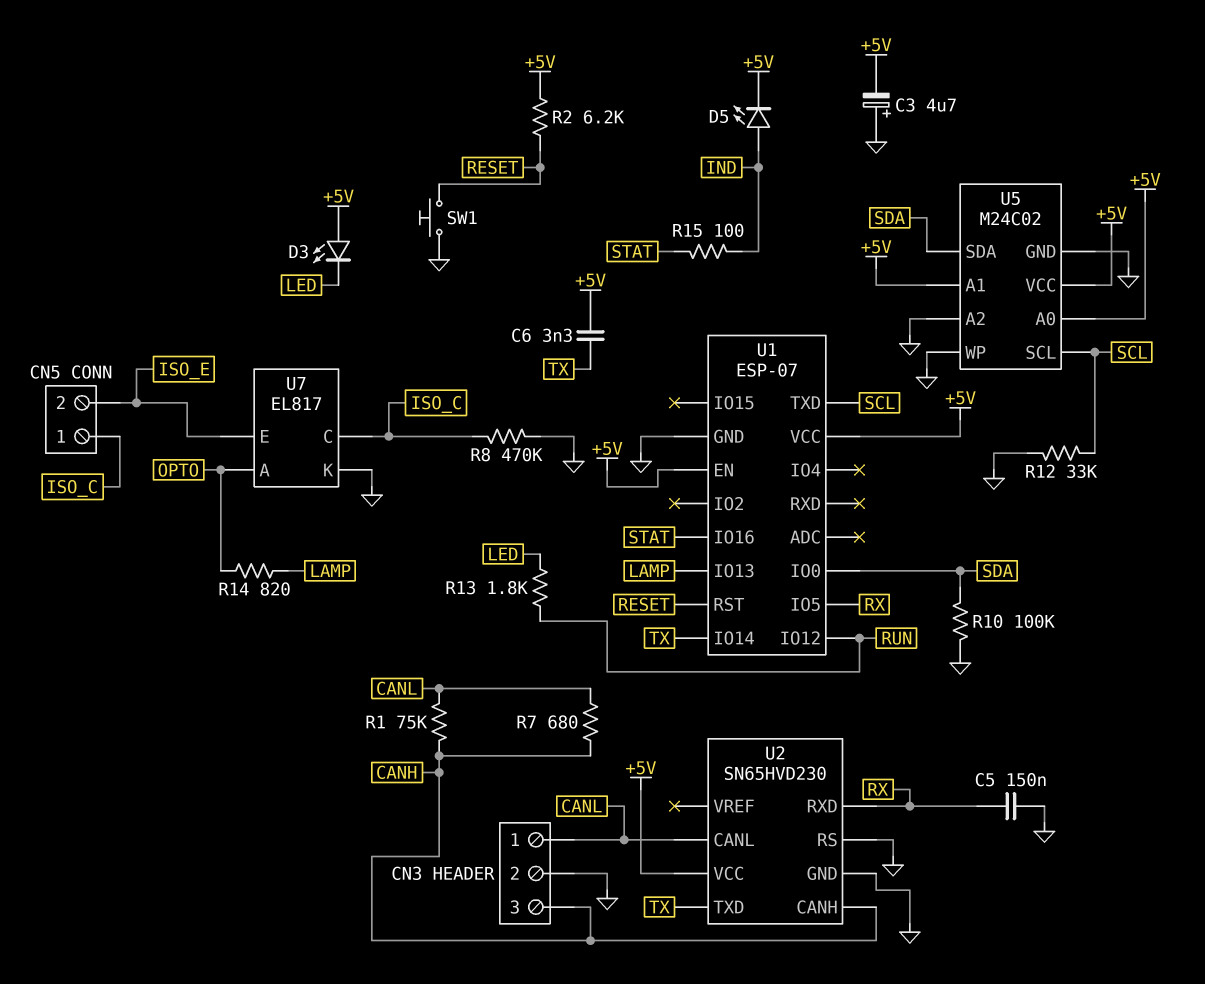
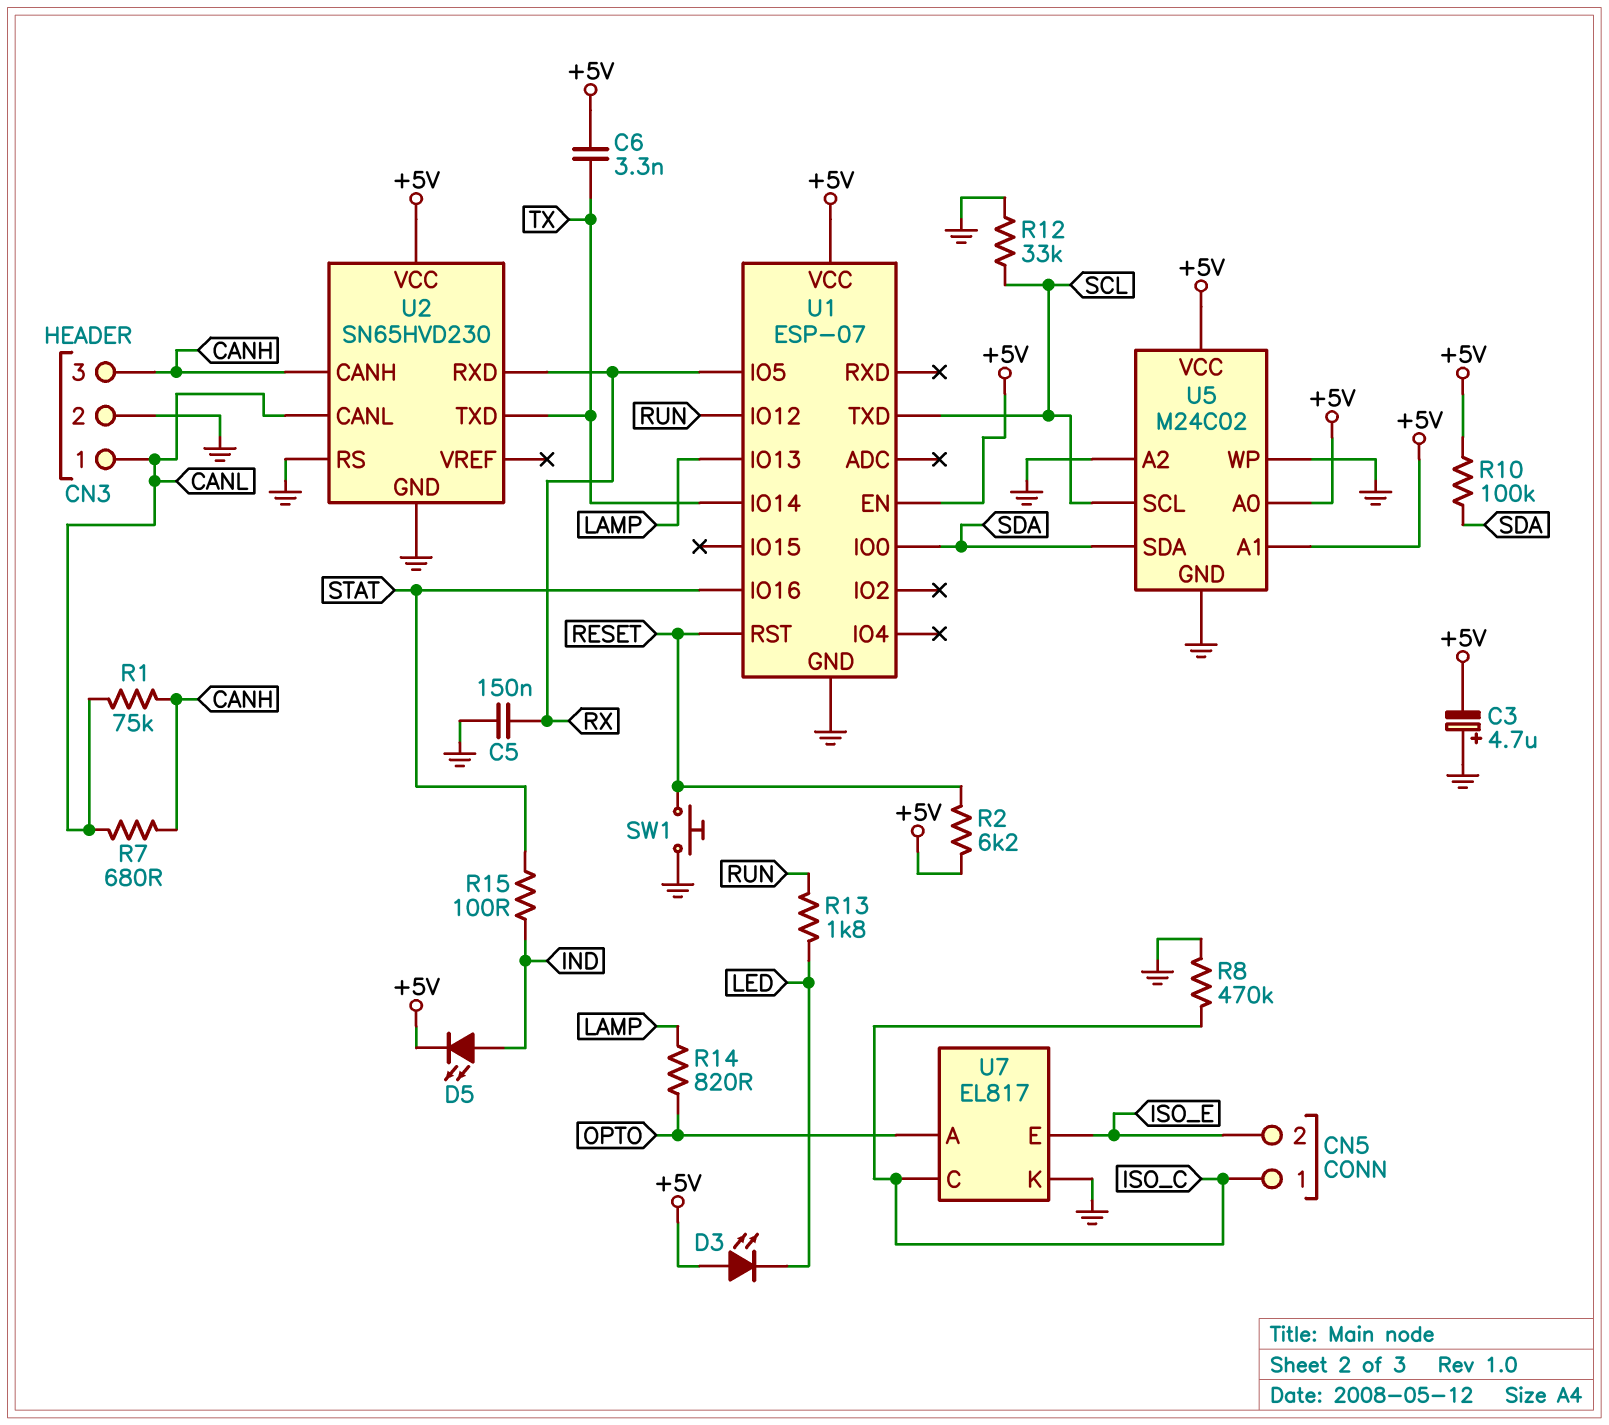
R10: 100k (GND, SDA) -> 100k (+5V, SDA)

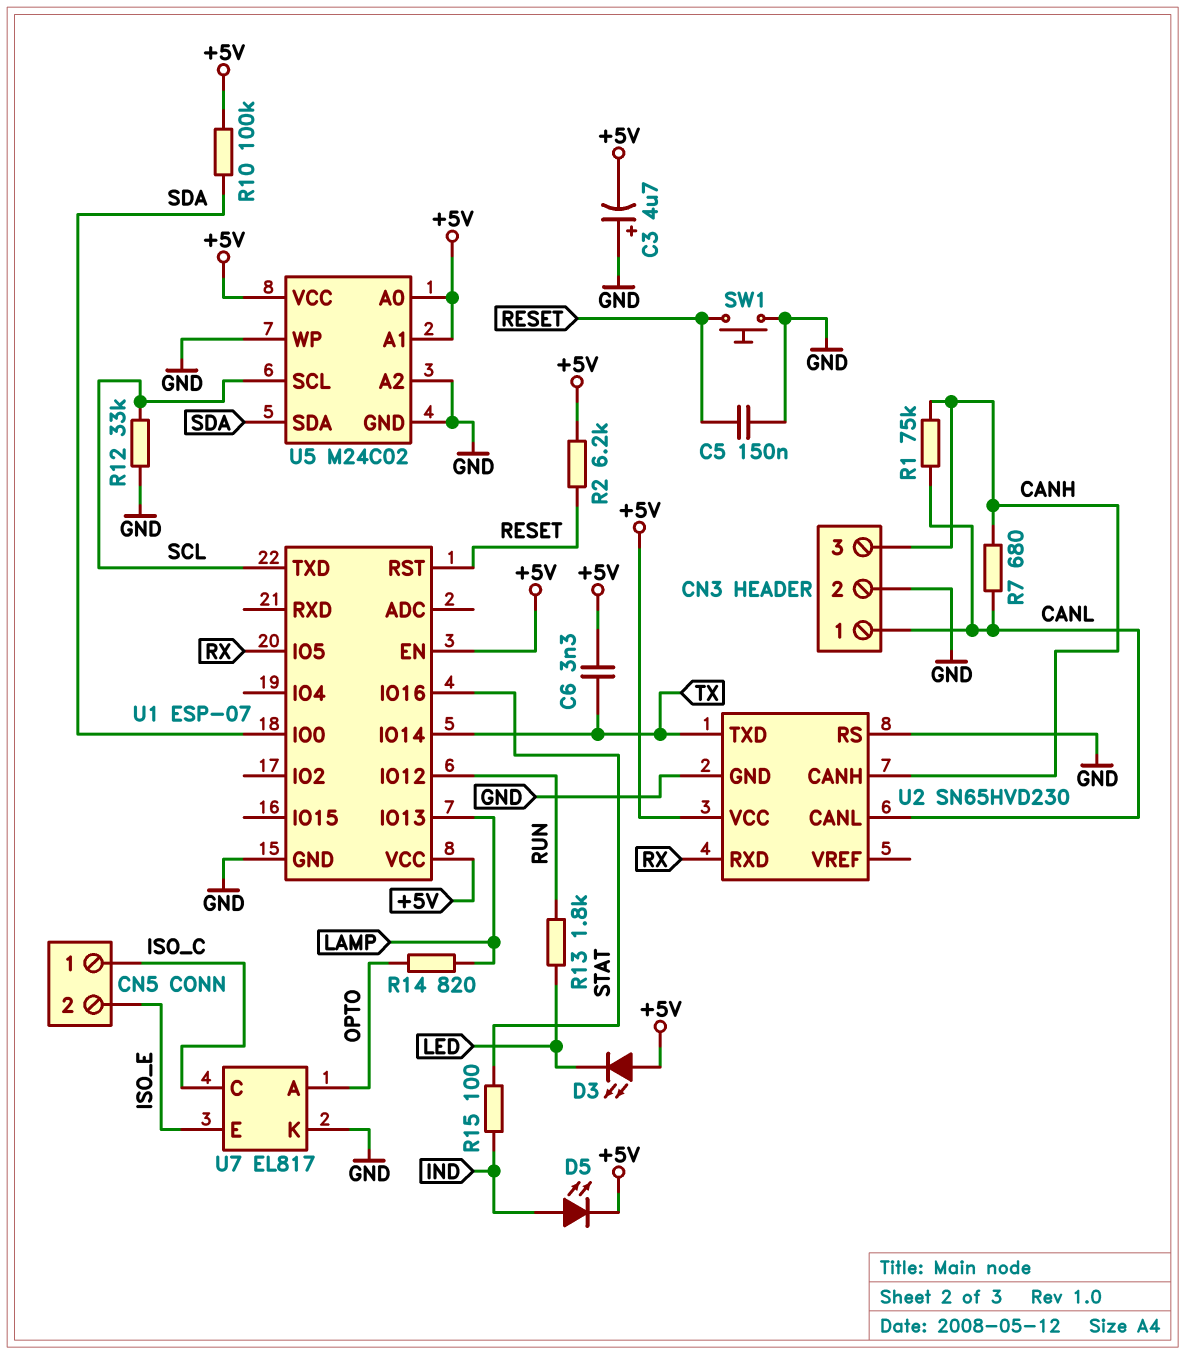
C5: 150nF (GND, RX) -> 150nF (GND, RESET)
R8: 470k (GND, ISO_C) -> none

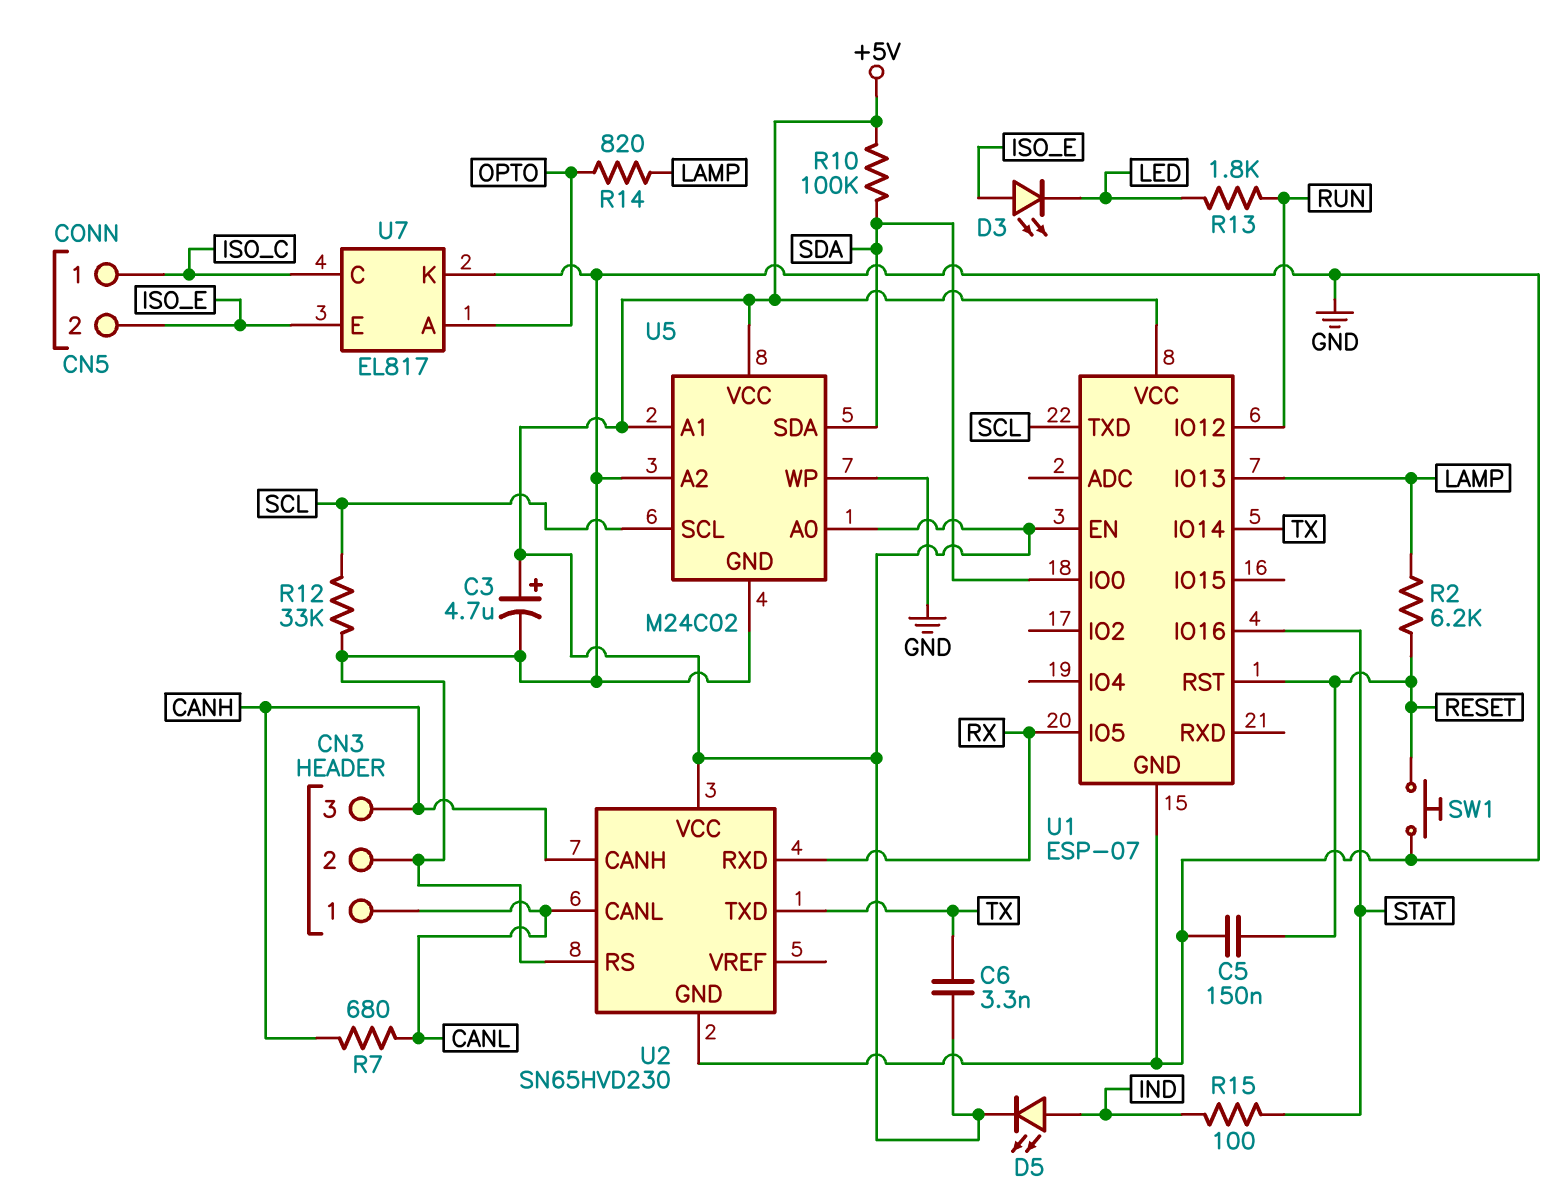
C3: 4.7uF (plus GND, minus +5V) -> 4.7uF (plus +5V, minus GND)
D3: LED (A +5V, K LED) -> LED (A ISO_E, K LED)
R1: 75k (CANH, CANL) -> none
R2: 6.2k (+5V, RESET) -> 6.2k (LAMP, RESET)

